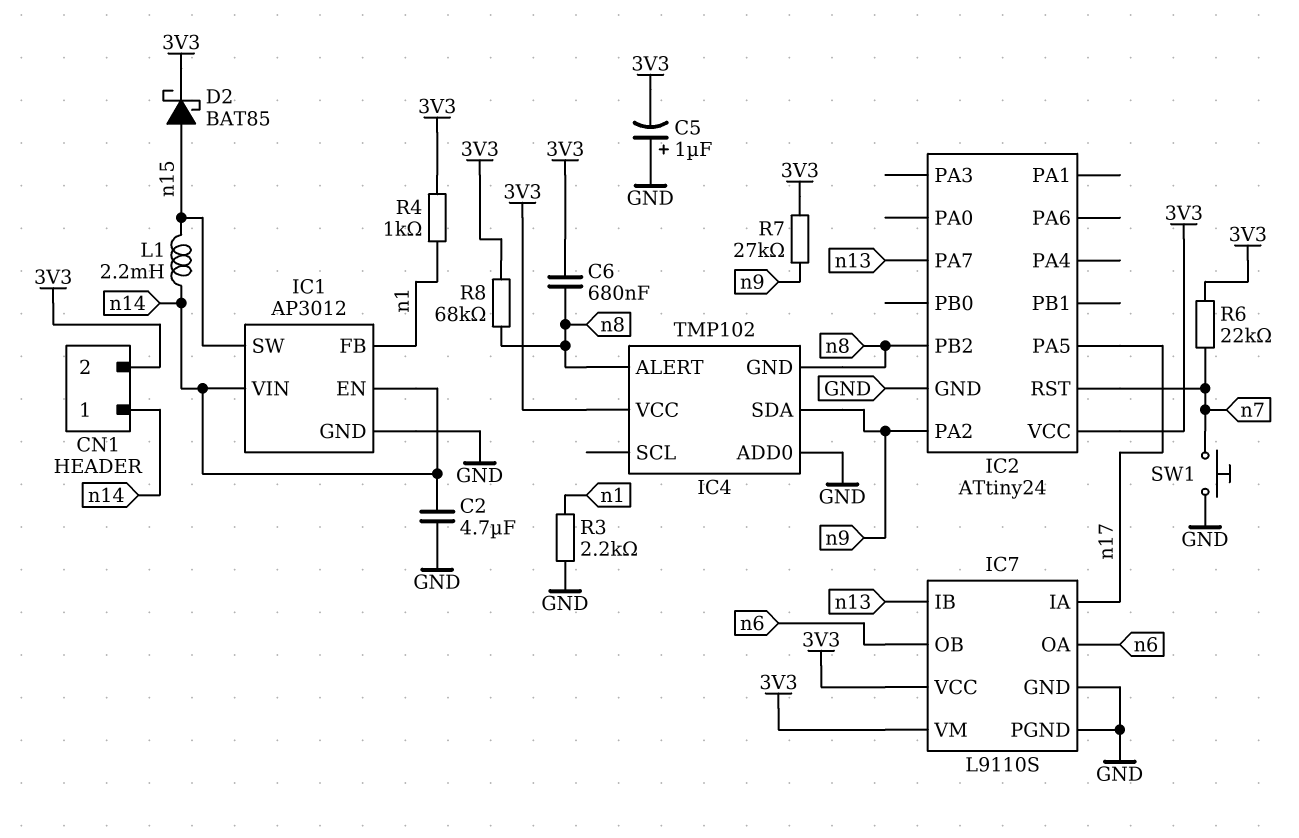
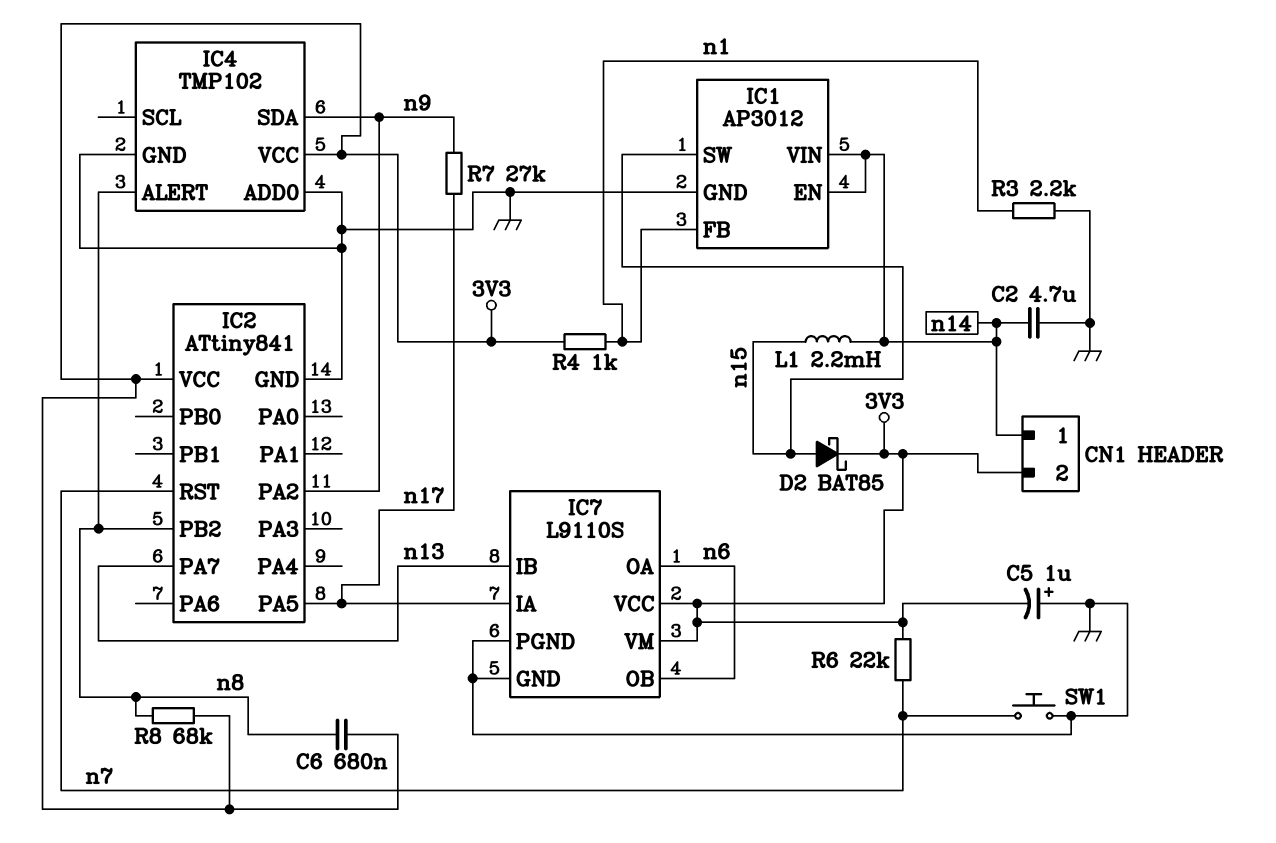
IC2: ATtiny24 -> ATtiny841
IC4 pin GND: n8 -> GND
R7: 27k (3V3, n9) -> 27k (n9, n17)

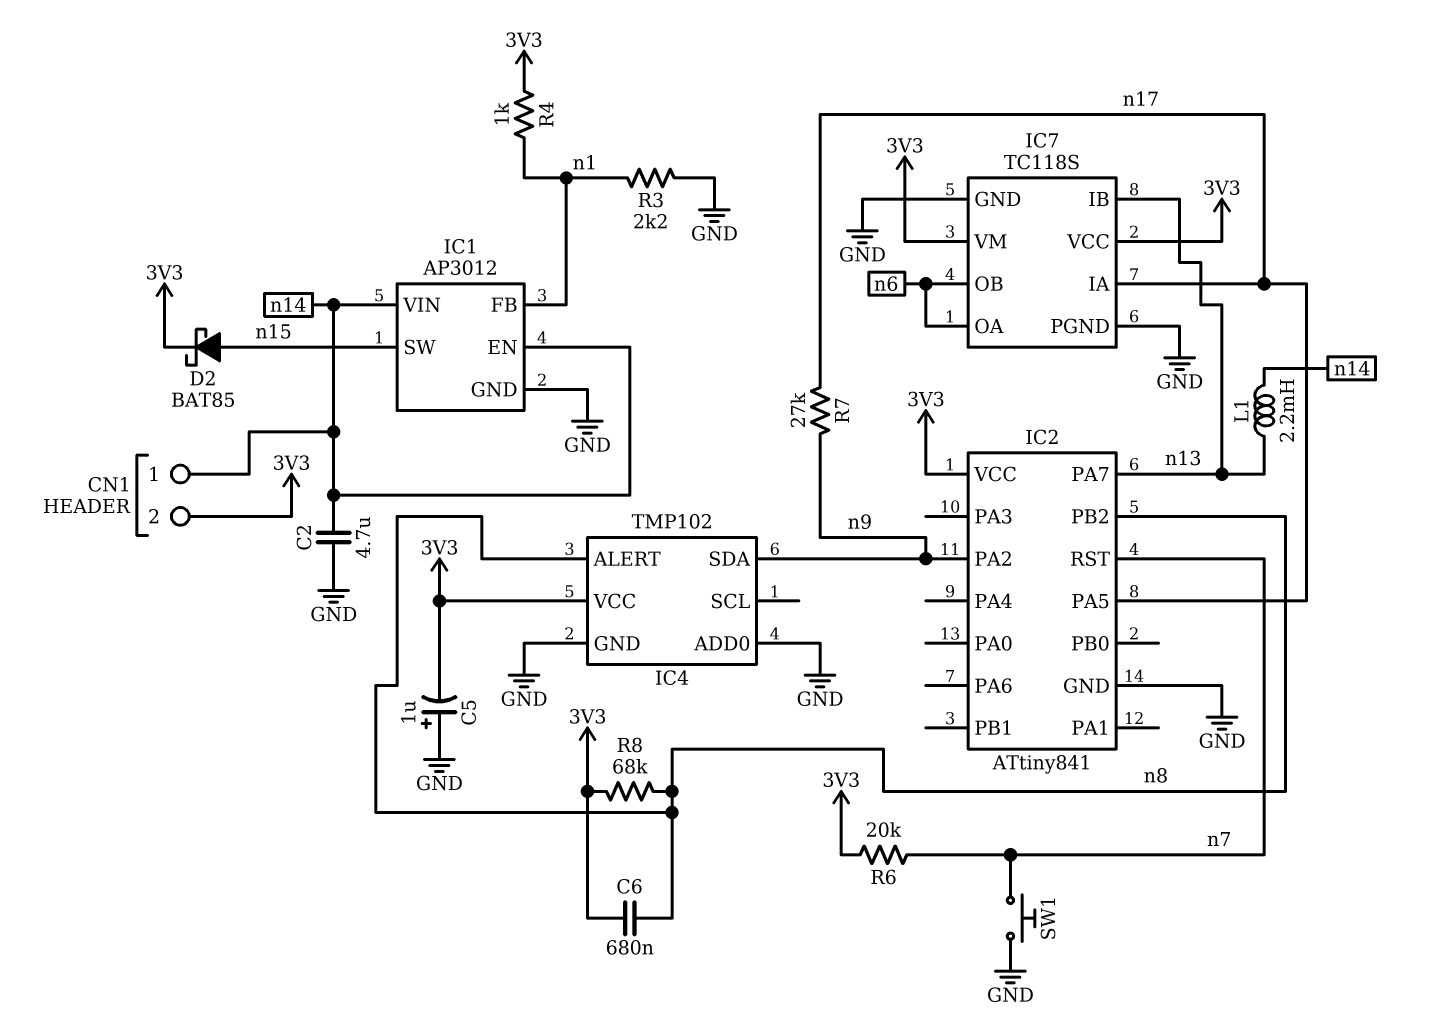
IC7: L9110S -> TC118S
L1: 2.2mH (n14, n15) -> 2.2mH (n13, n14)
R6: 22k (3V3, n7) -> 20k (3V3, n7)

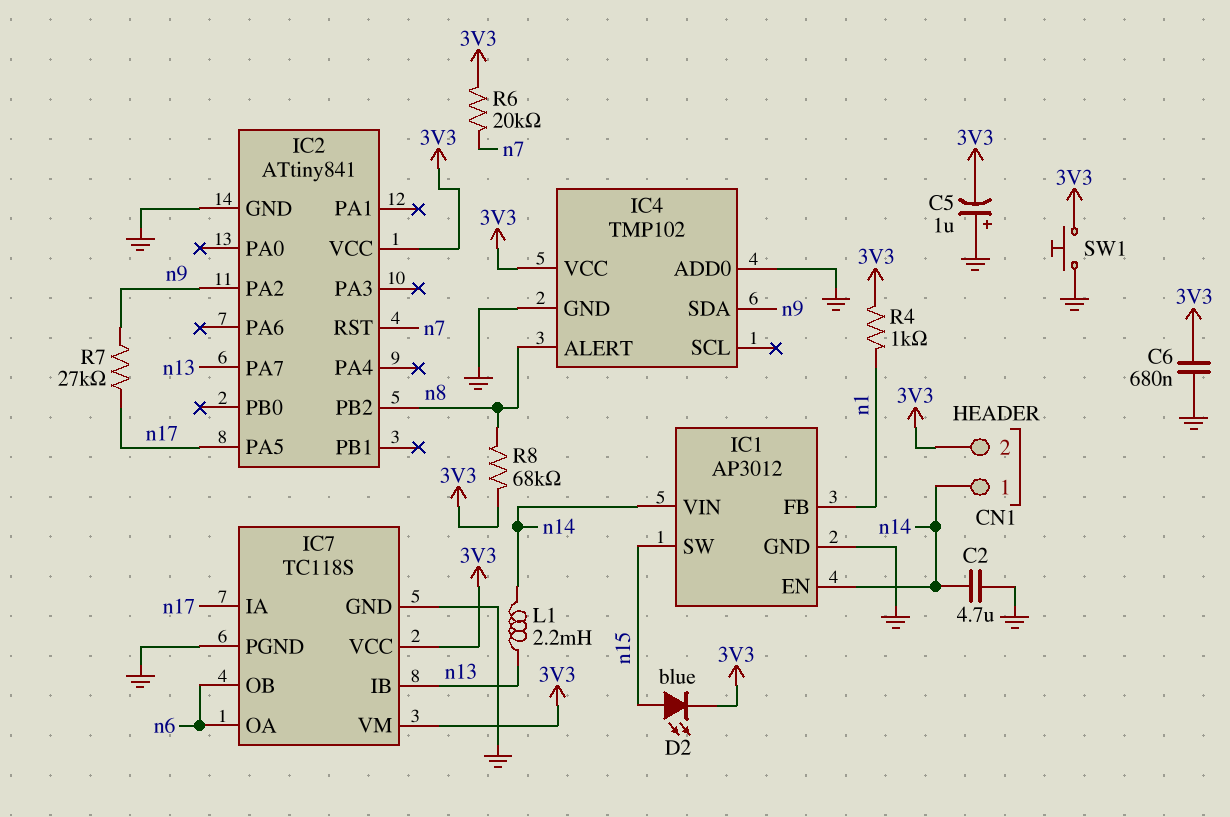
C6: 680nF (3V3, n8) -> 680nF (3V3, GND)
D2: schottky BAT85 (A n15, K 3V3) -> LED blue (A n15, K 3V3)
R3: 2.2k (GND, n1) -> none
SW1: button (GND, n7) -> button (3V3, GND)

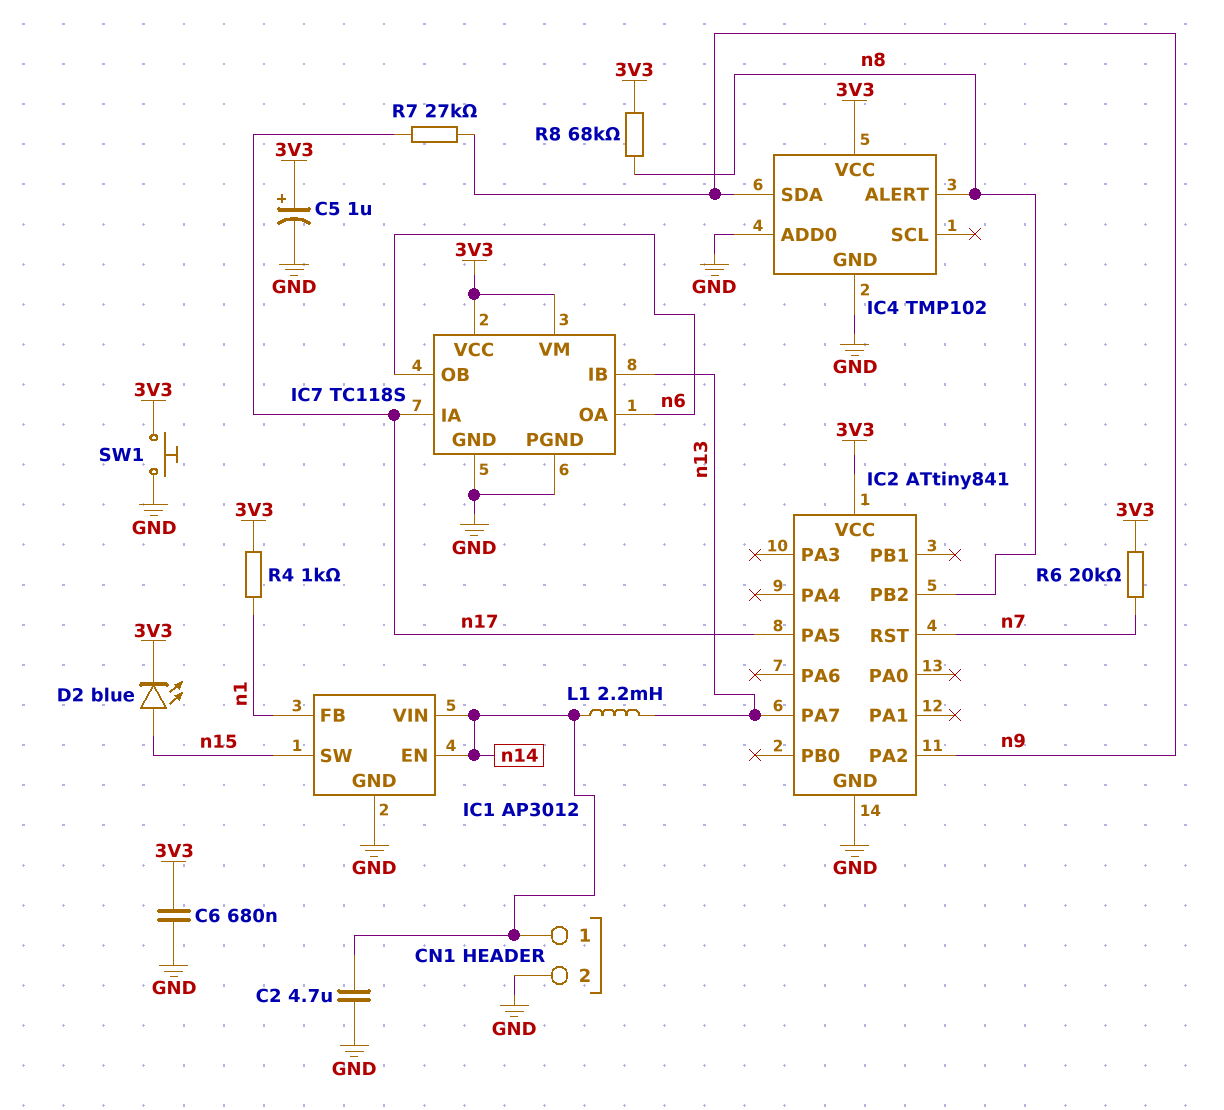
C5: 1uF (plus GND, minus 3V3) -> 1uF (plus 3V3, minus GND)
CN1 pin 2: 3V3 -> GND

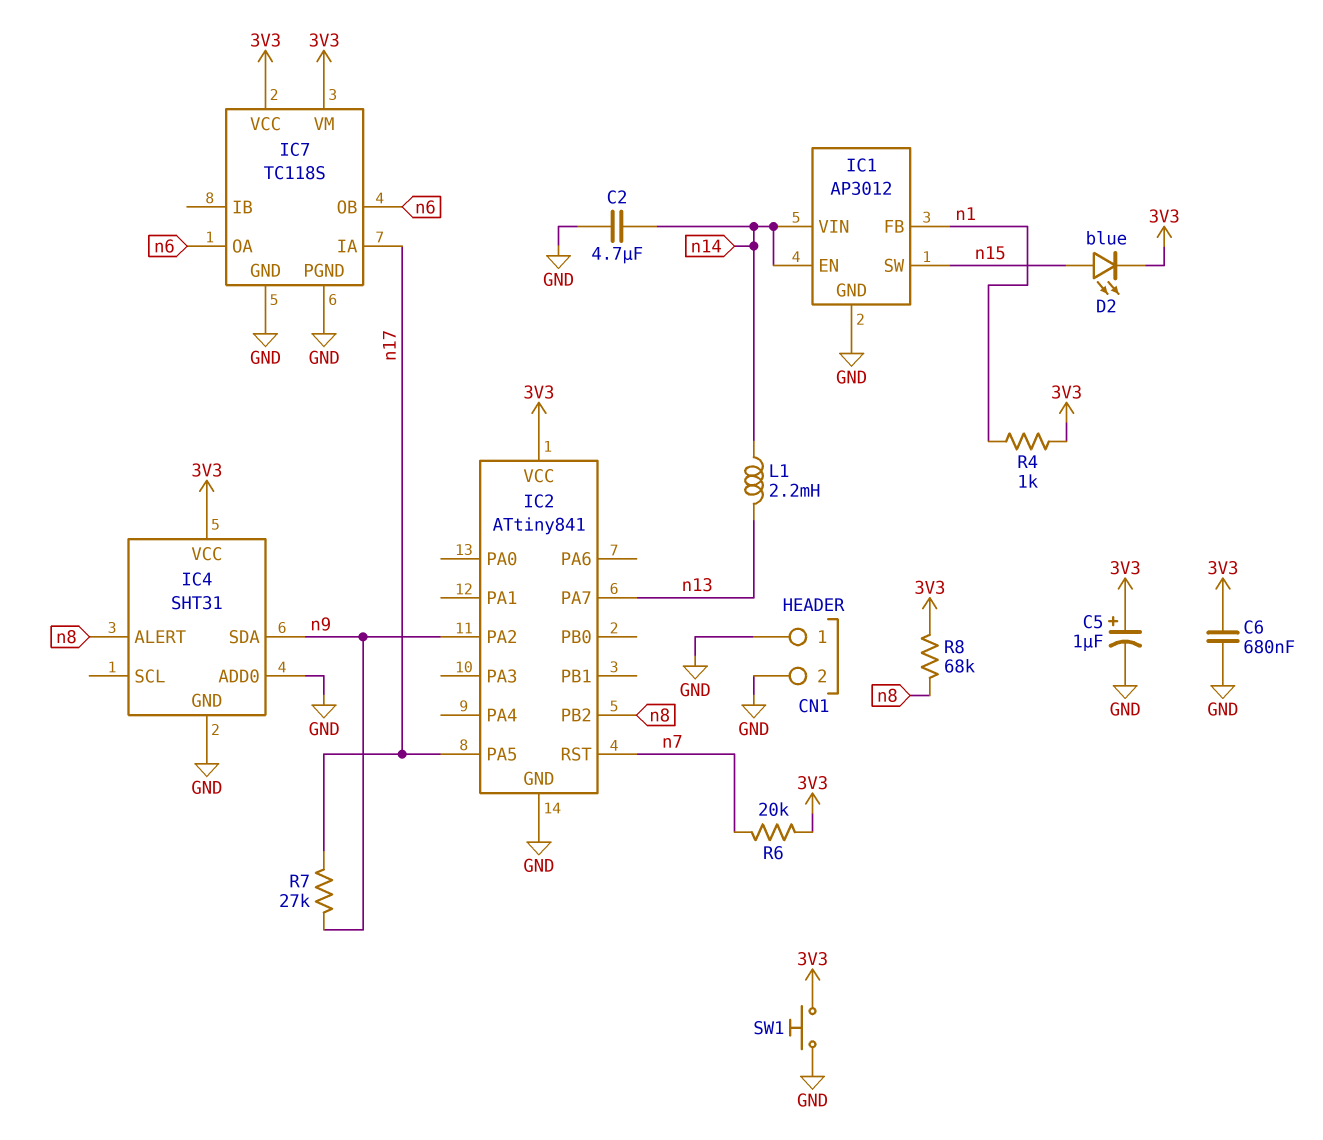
CN1 pin 1: n14 -> GND
IC4: TMP102 -> SHT31
IC7 pin IB: n13 -> none

